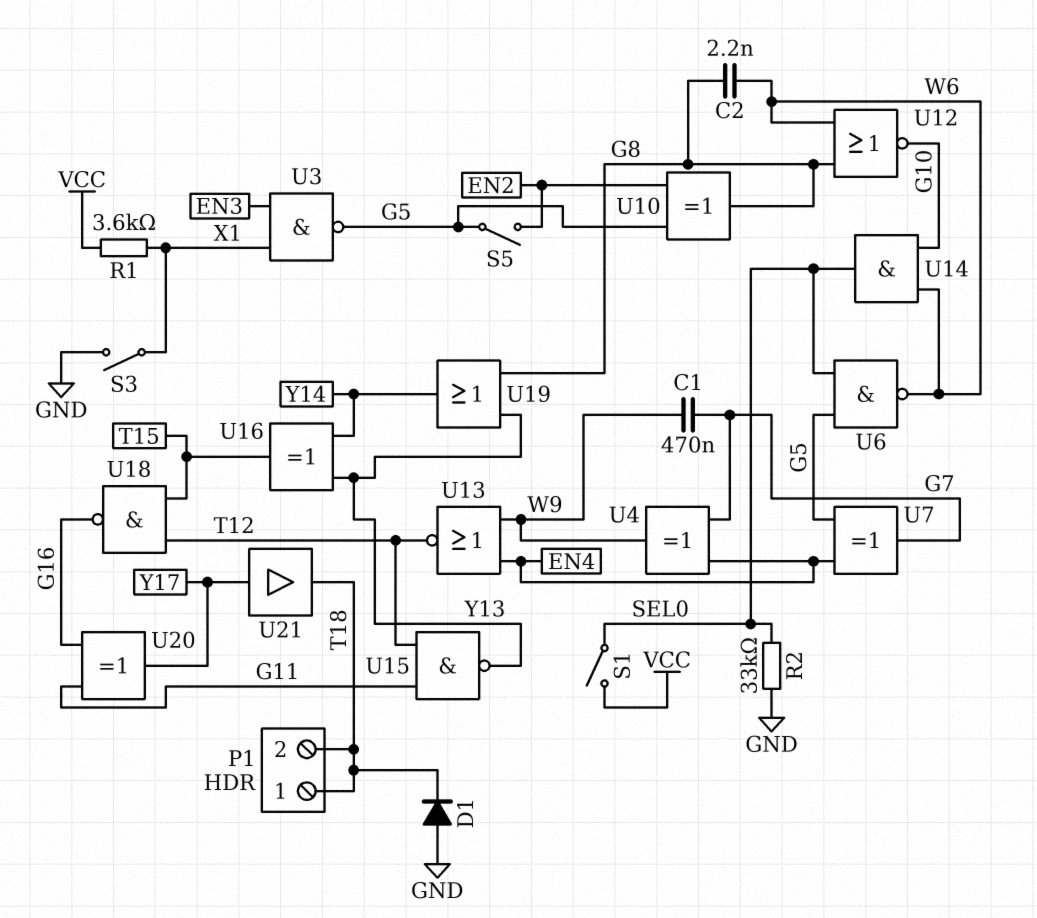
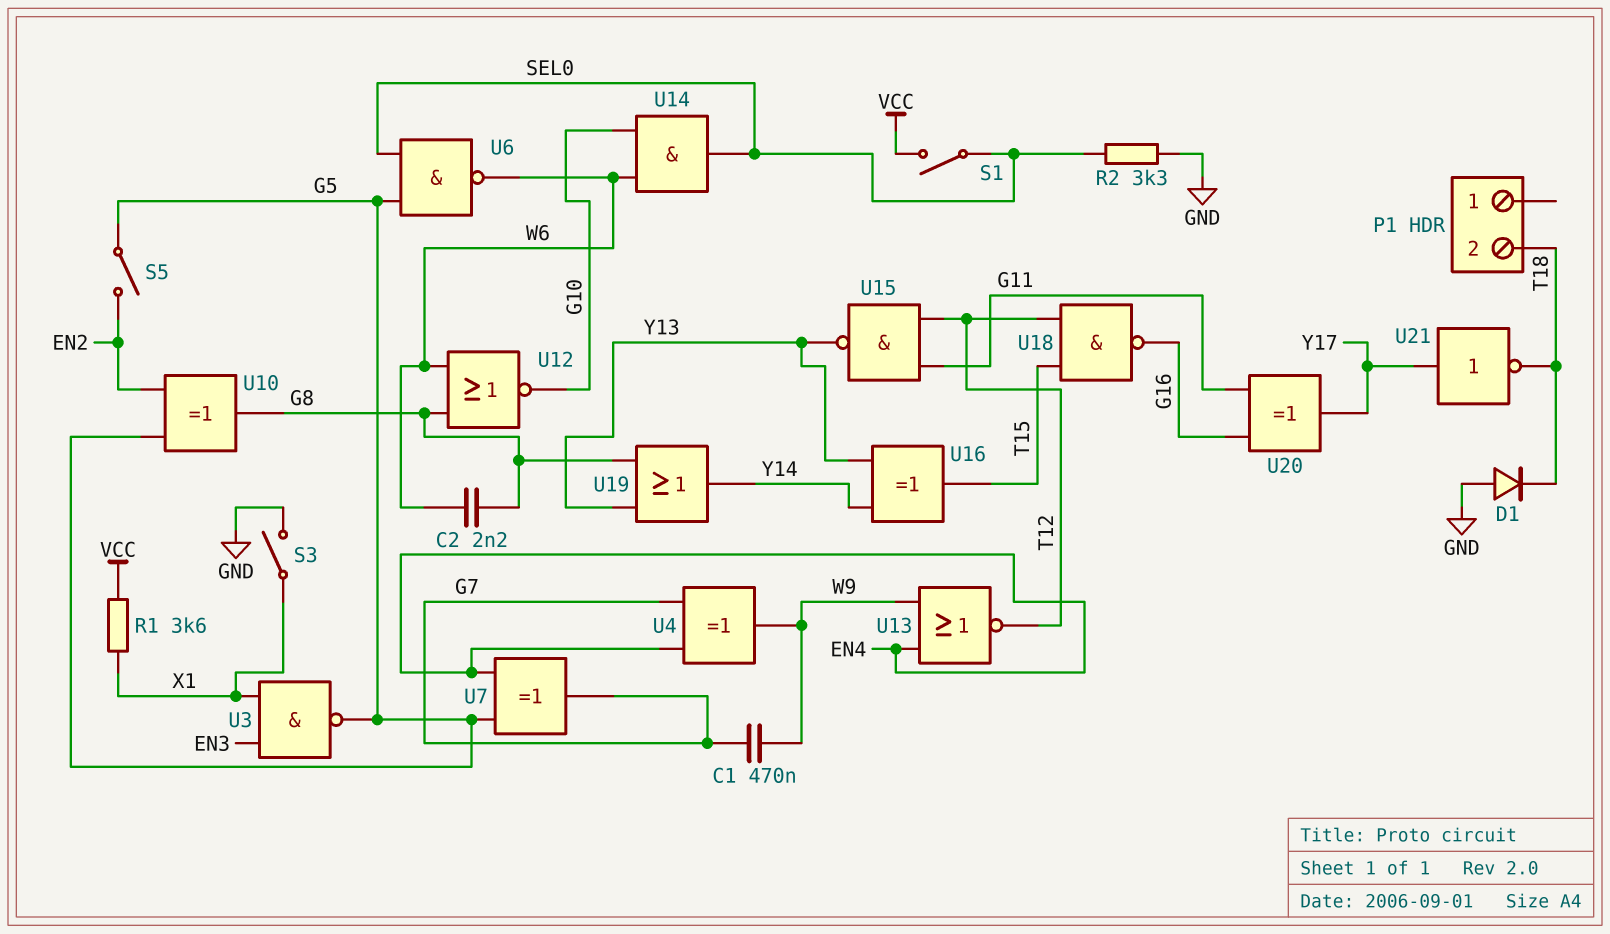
P1 pin 1: T18 -> none
R2: 33k (GND, SEL0) -> 3.3k (GND, SEL0)
U21: buffer (in Y17, out T18) -> NOT (in Y17, out T18)

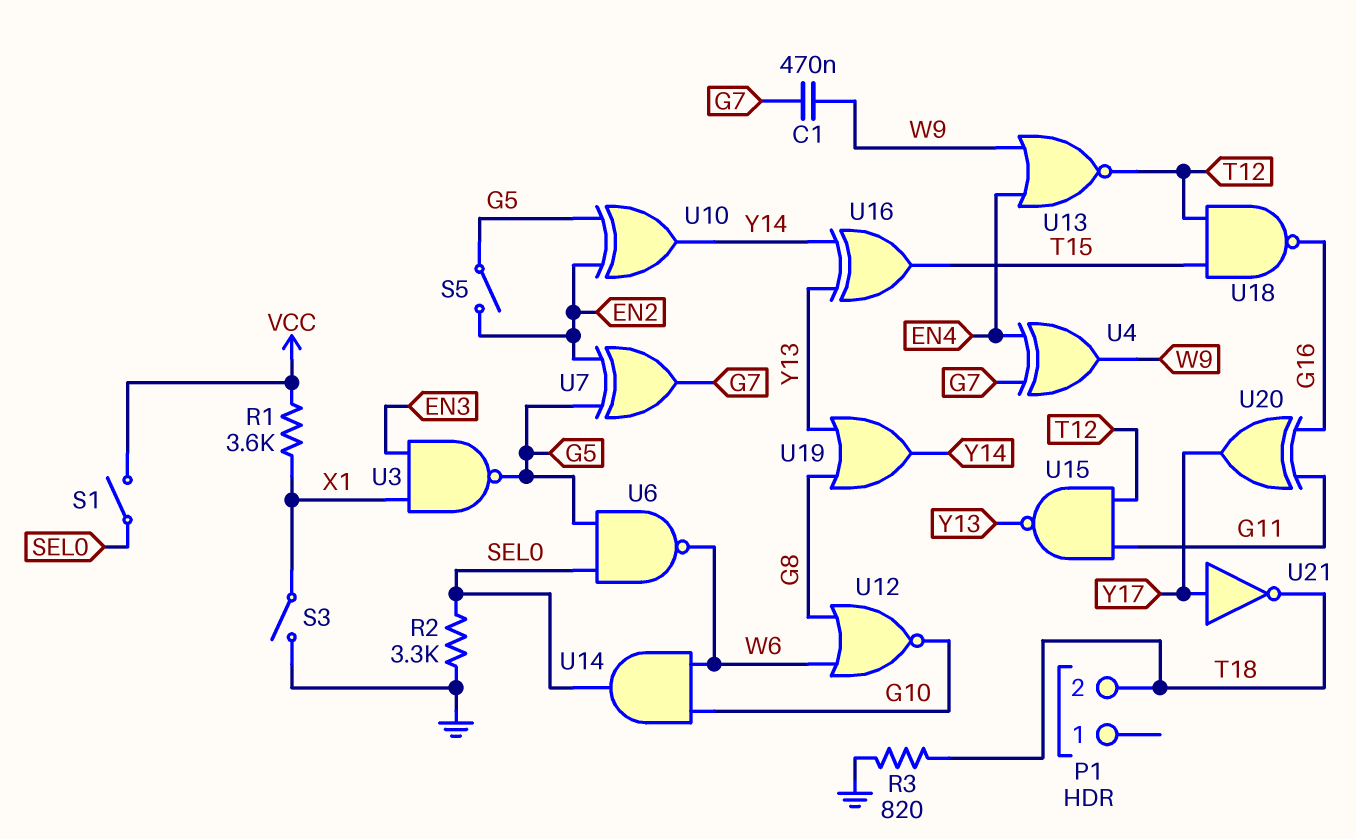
C2: 2.2nF (G8, W6) -> none
D1: diode (A GND, K T18) -> none
R3: none -> 820 (GND, T18)
U7: XOR (in EN4, in G5, out G7) -> XOR (in EN2, in G5, out G7)
U10: XOR (in EN2, in G5, out G8) -> XOR (in EN2, in G5, out Y14)

